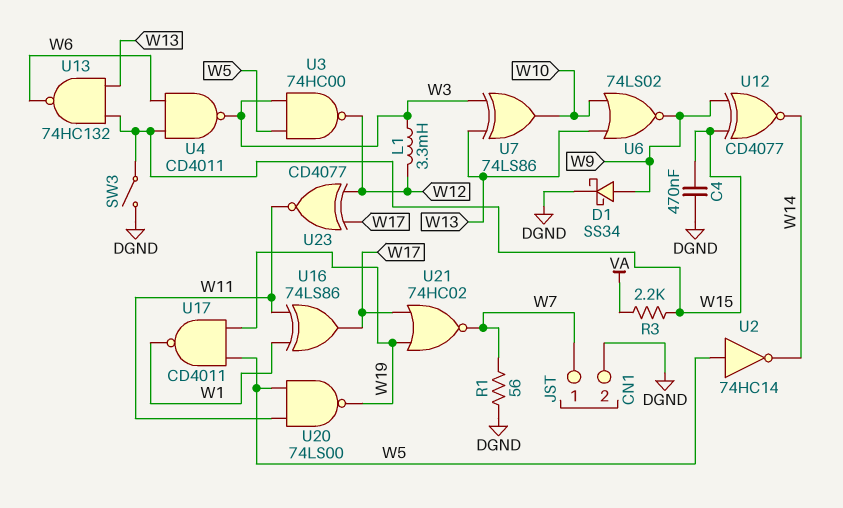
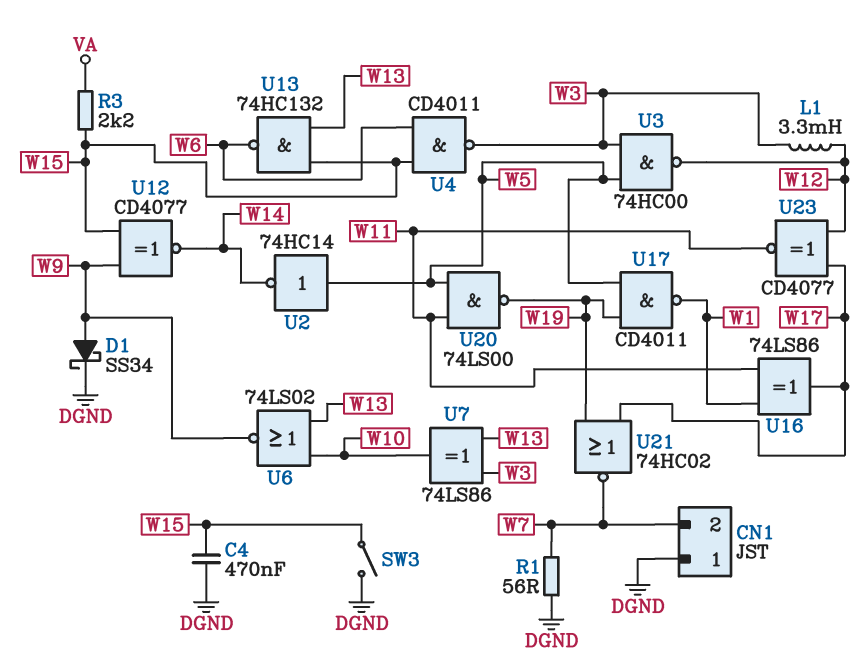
CN1 pin 1: W7 -> DGND
CN1 pin 2: DGND -> W7

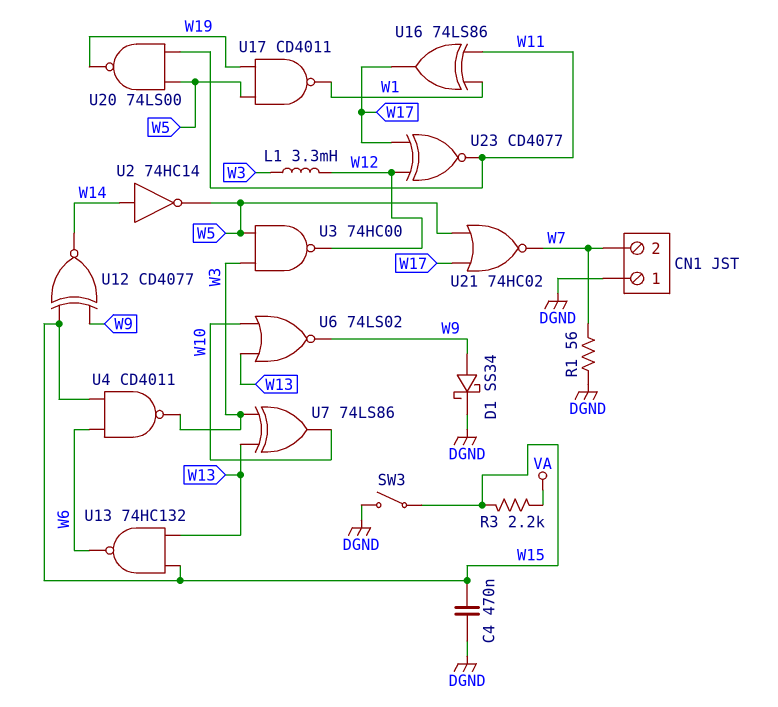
U2: NOT 74HC14 (in W5, out W14) -> NOT 74HC14 (in W14, out W5)
U21: NOR 74HC02 (in W17, in W19, out W7) -> NOR 74HC02 (in W5, in W17, out W7)

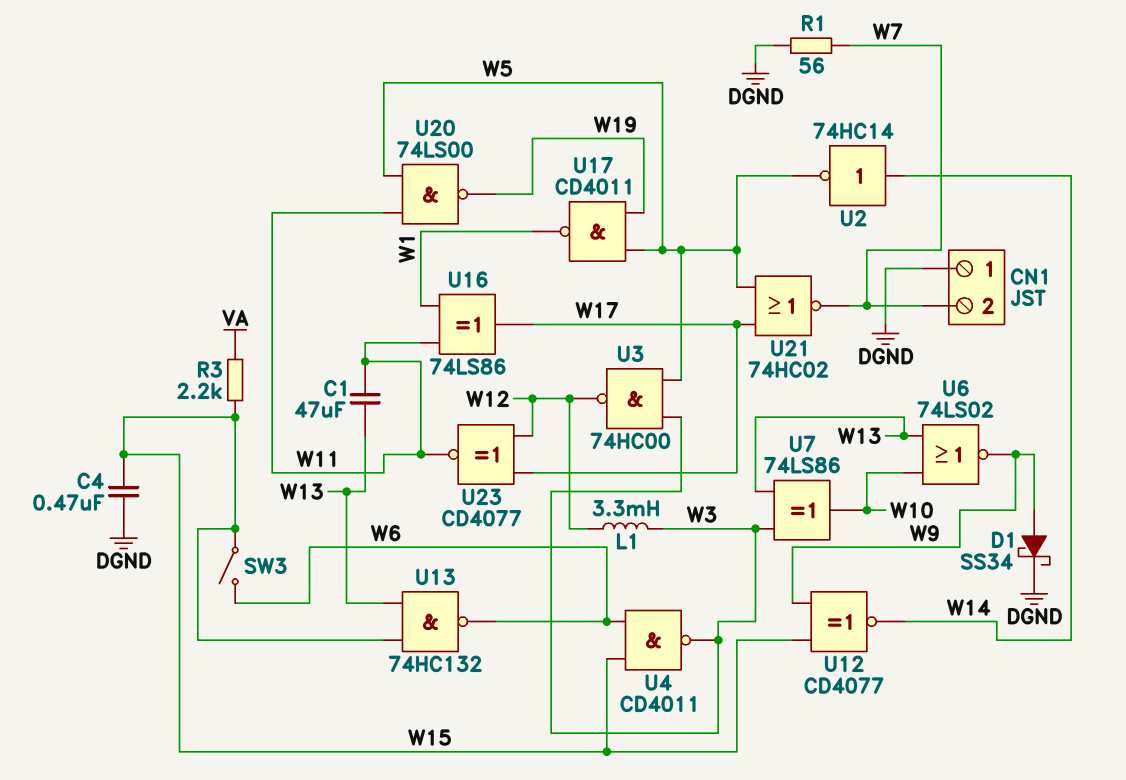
C1: none -> 47uF (W11, W13)
SW3: switch (DGND, W15) -> switch (W6, W15)

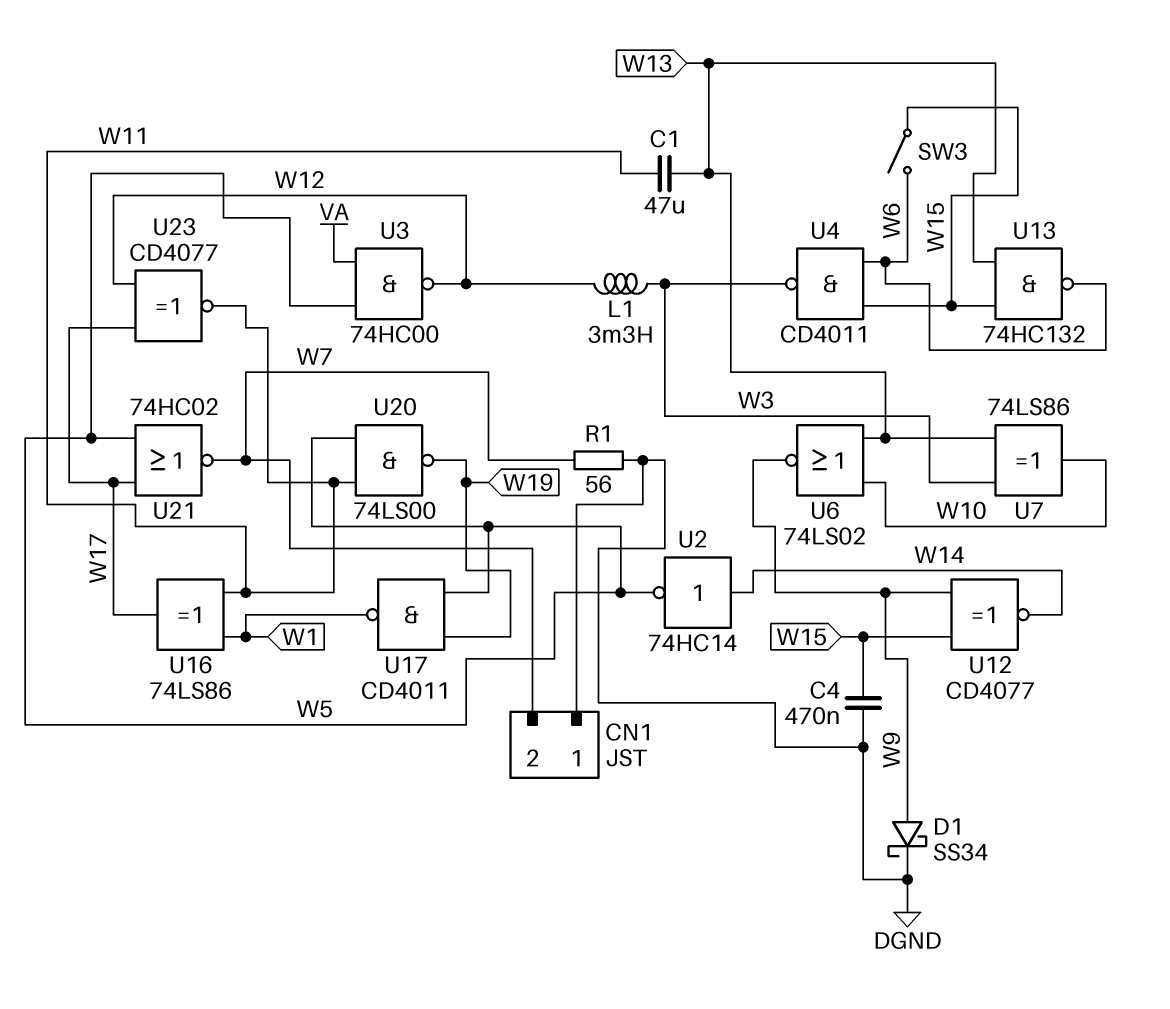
R3: 2.2k (VA, W15) -> none
U3: NAND 74HC00 (in W3, in W5, out W12) -> NAND 74HC00 (in VA, in W5, out W12)

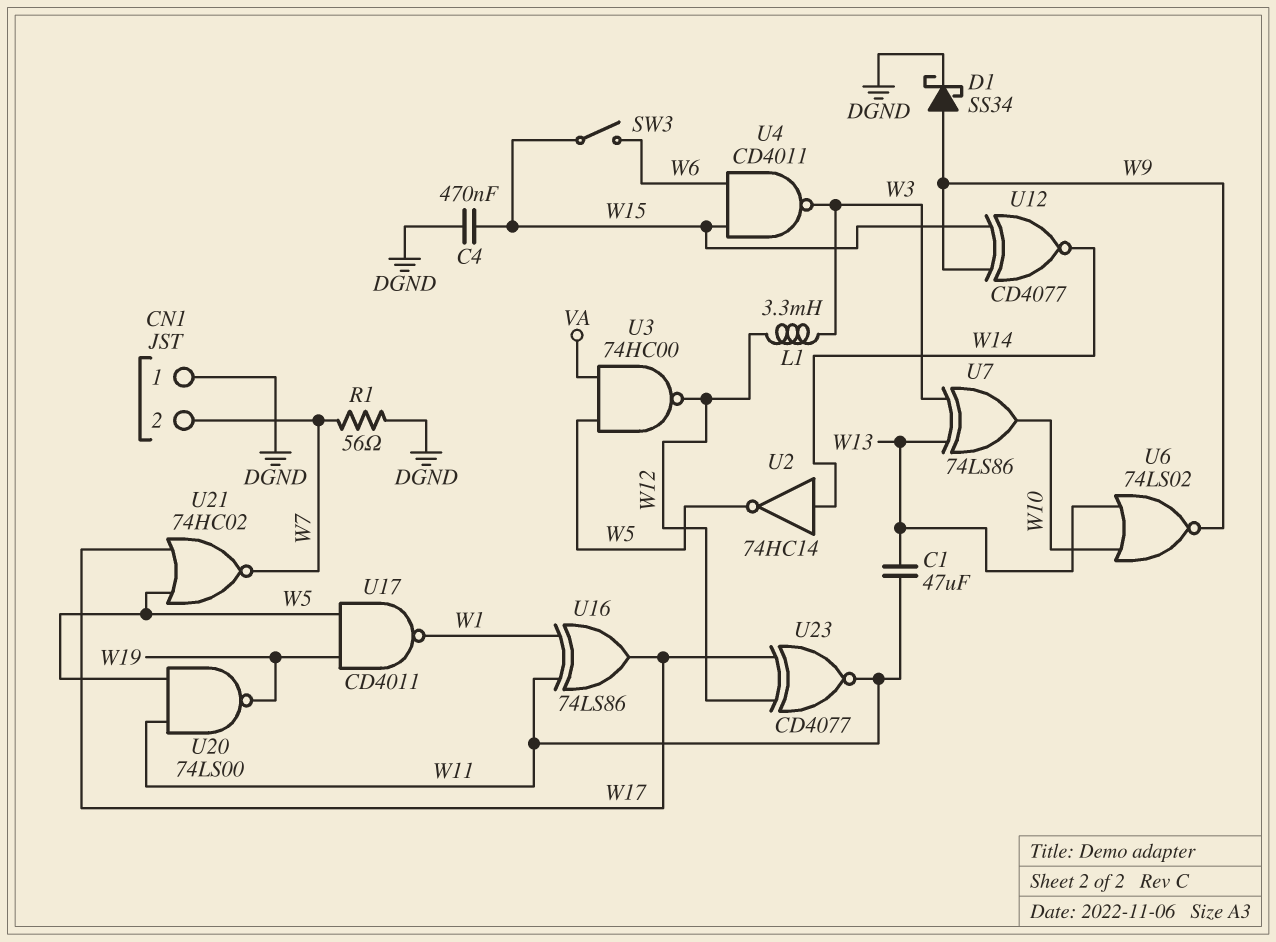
U13: NAND 74HC132 (in W13, in W15, out W6) -> none

